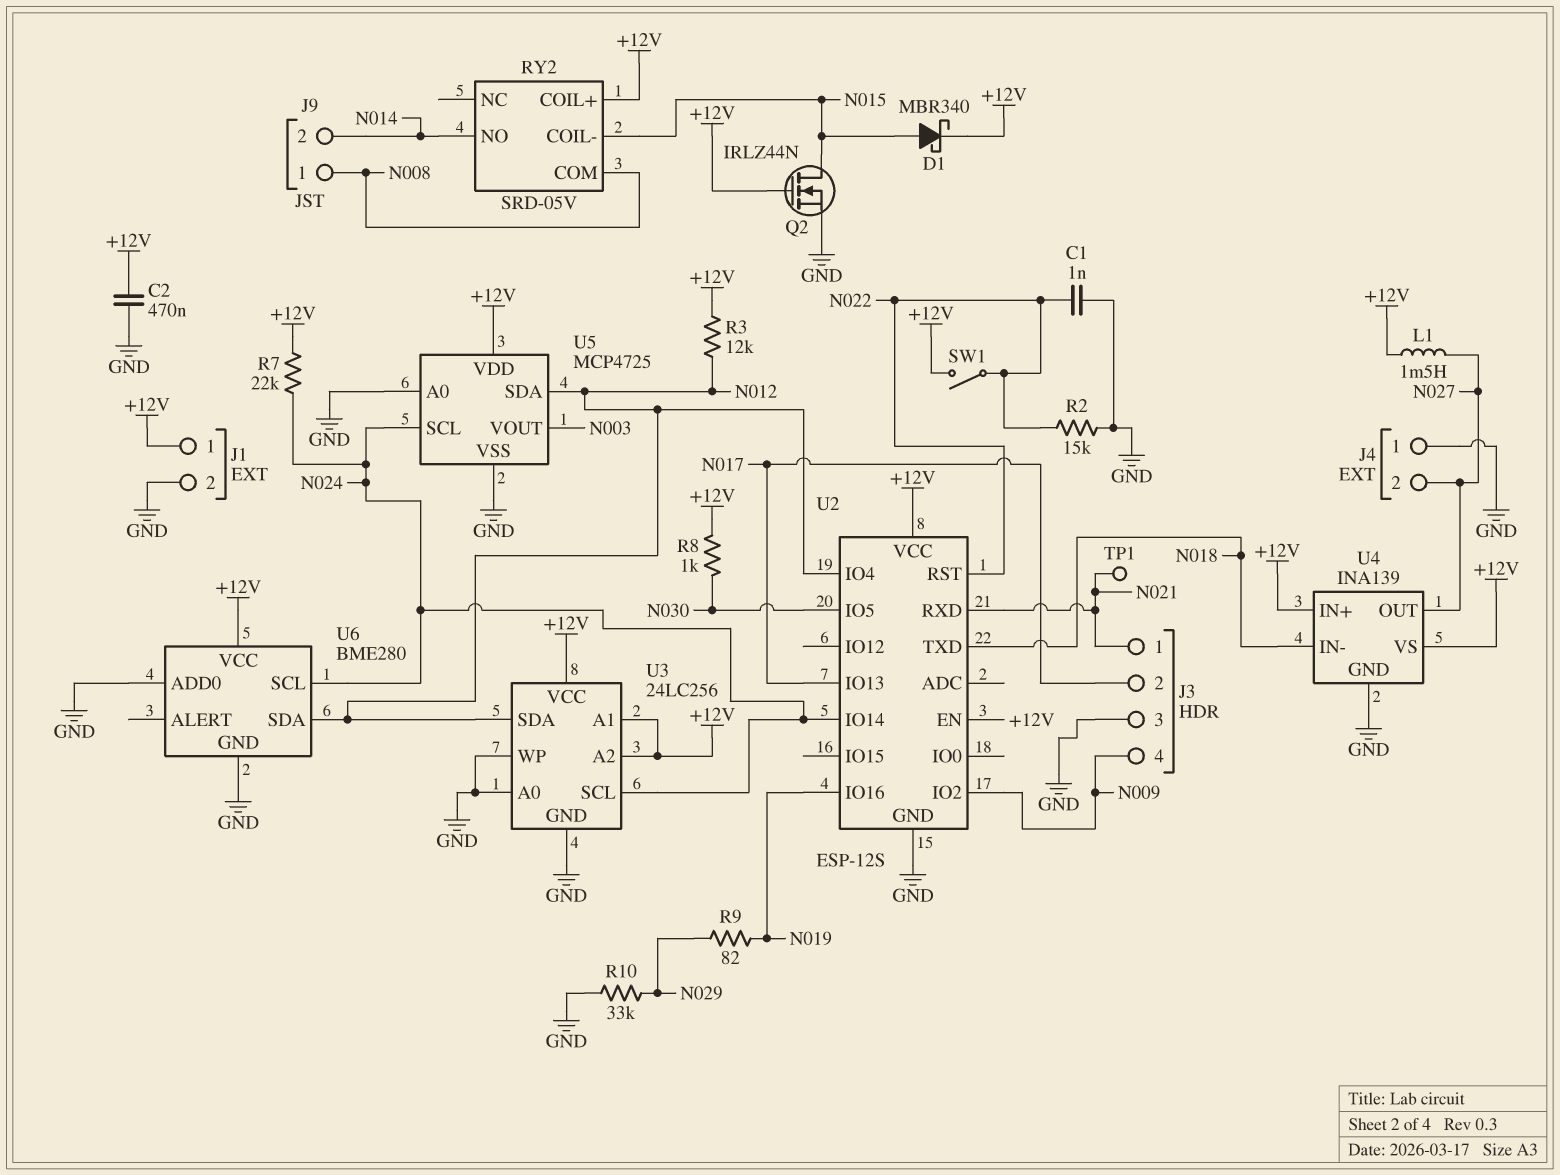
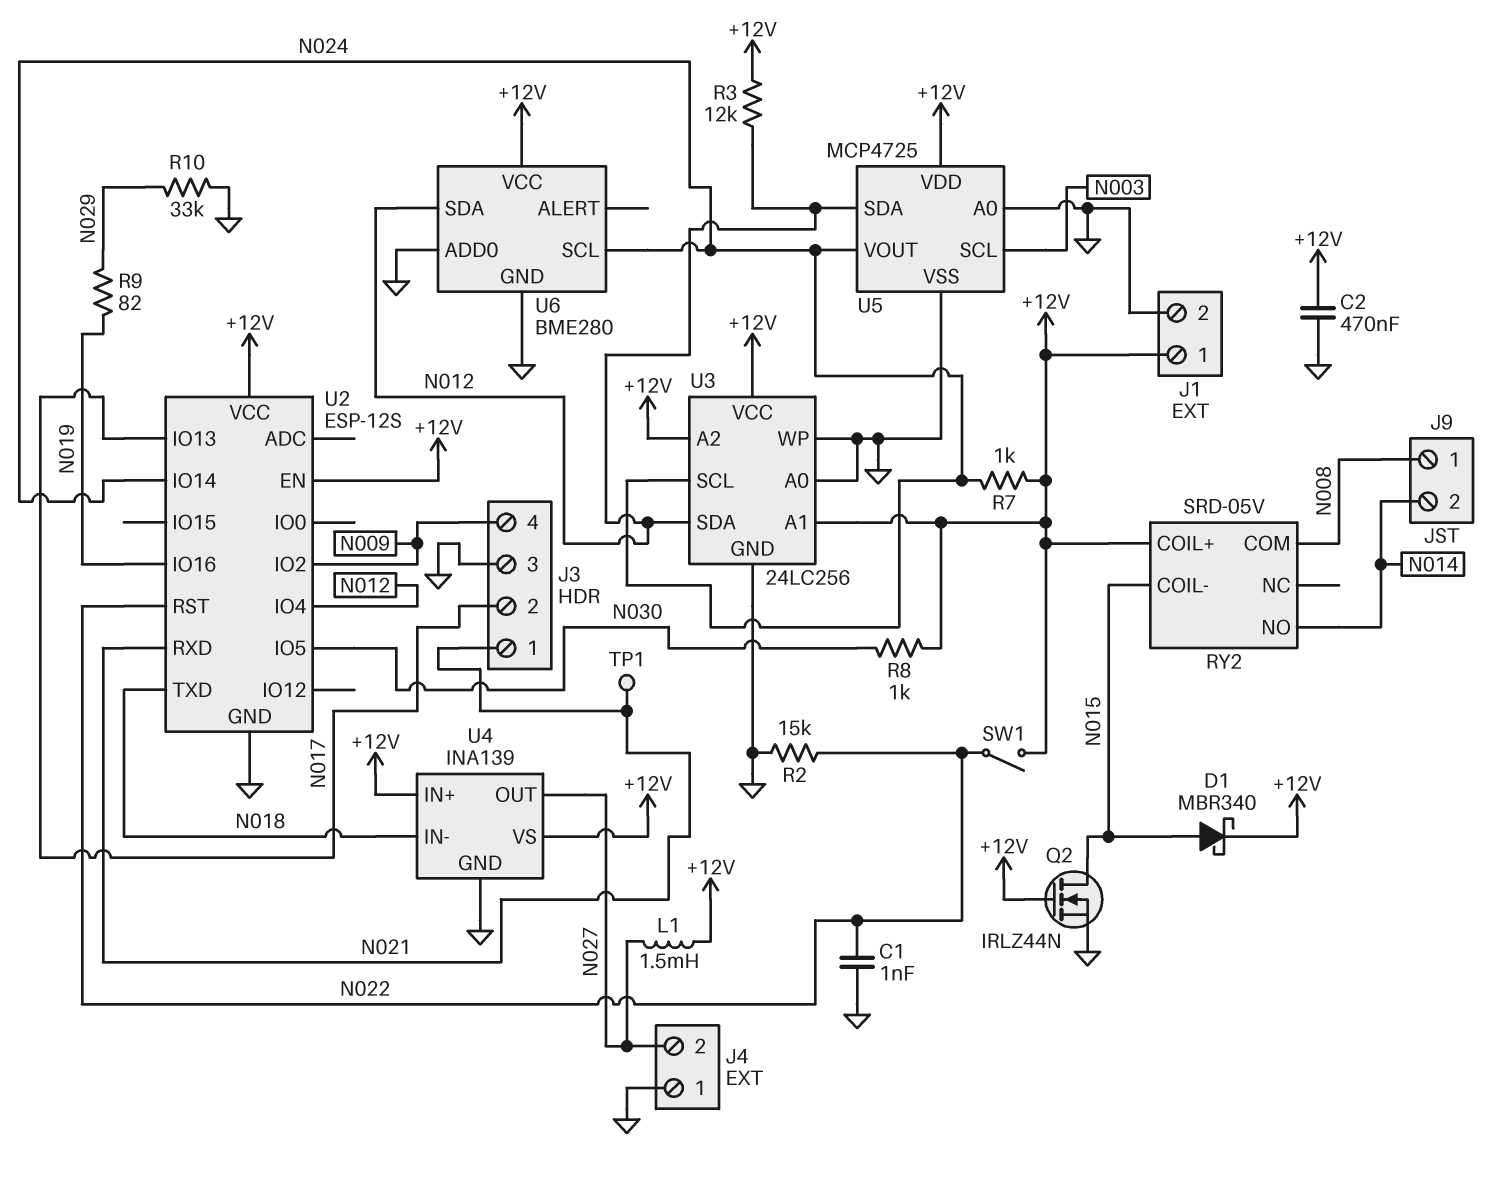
R7: 22k (+12V, N024) -> 1k (+12V, N024)
U5 pin SCL: N024 -> N003
U5 pin VOUT: N003 -> N024

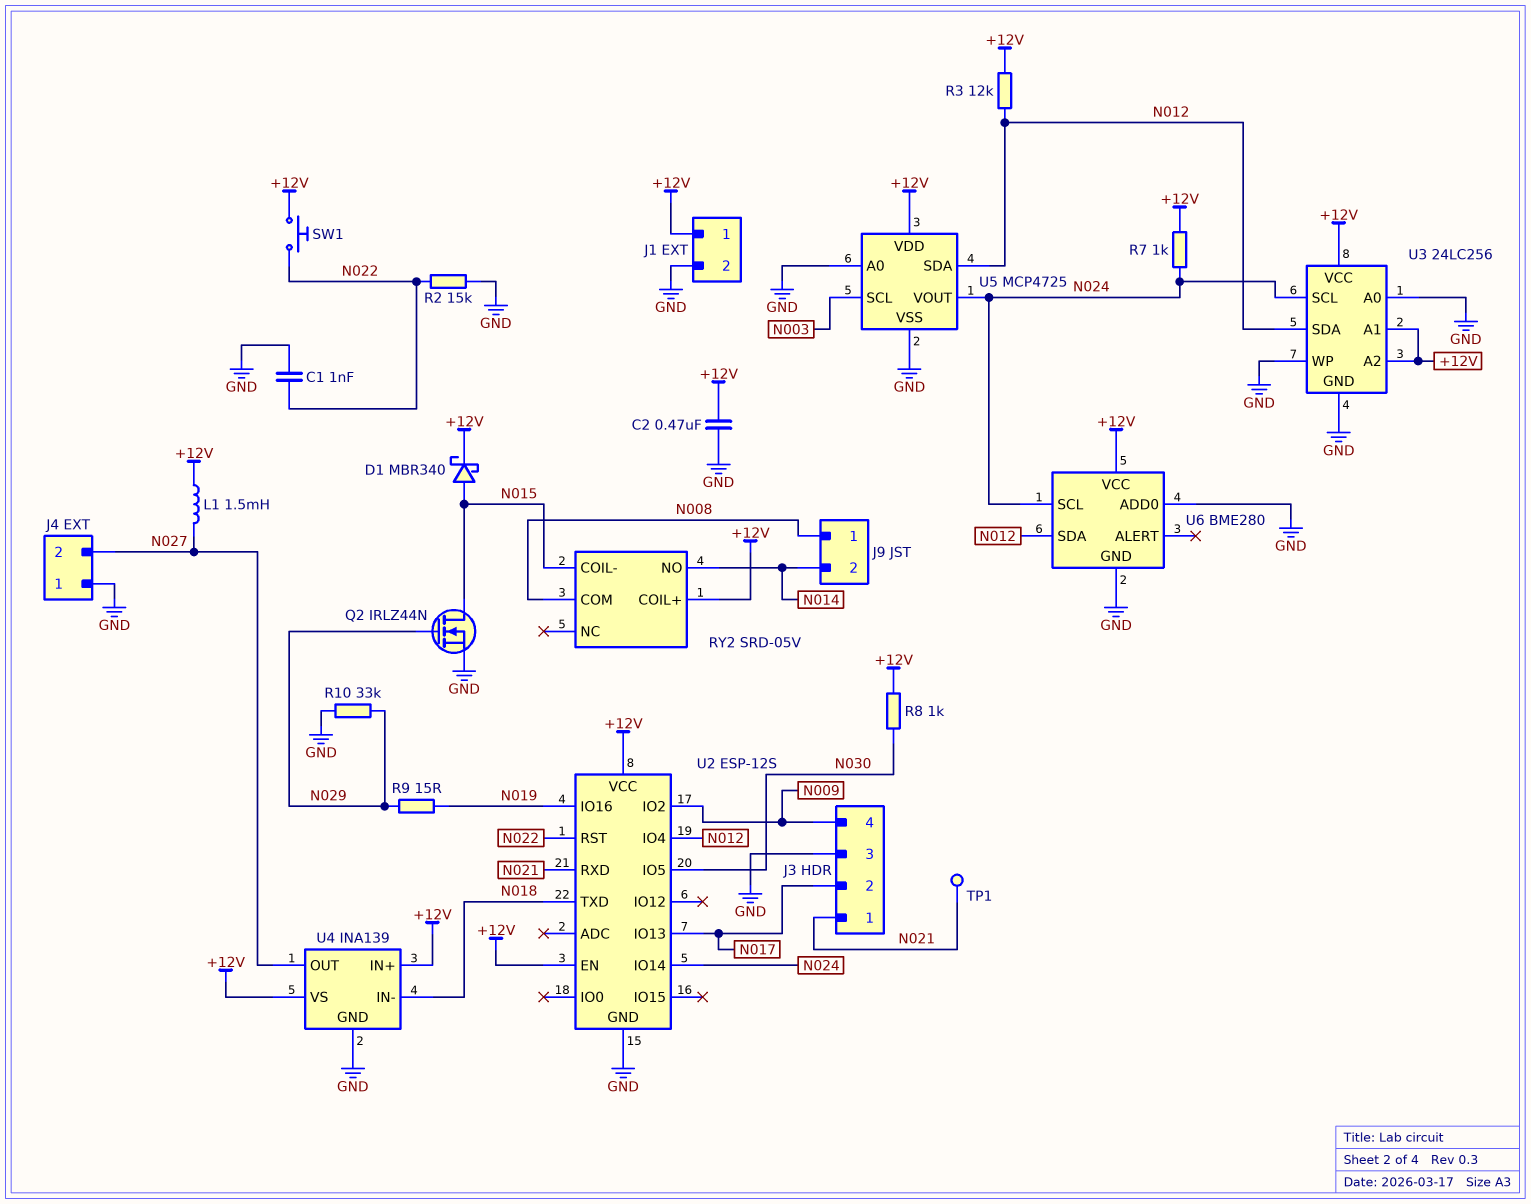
Q2: NMOS IRLZ44N (G +12V, D N015, S GND) -> NMOS IRLZ44N (G N029, D N015, S GND)
R9: 82 (N019, N029) -> 15 (N019, N029)
SW1: switch (+12V, N022) -> button (+12V, N022)

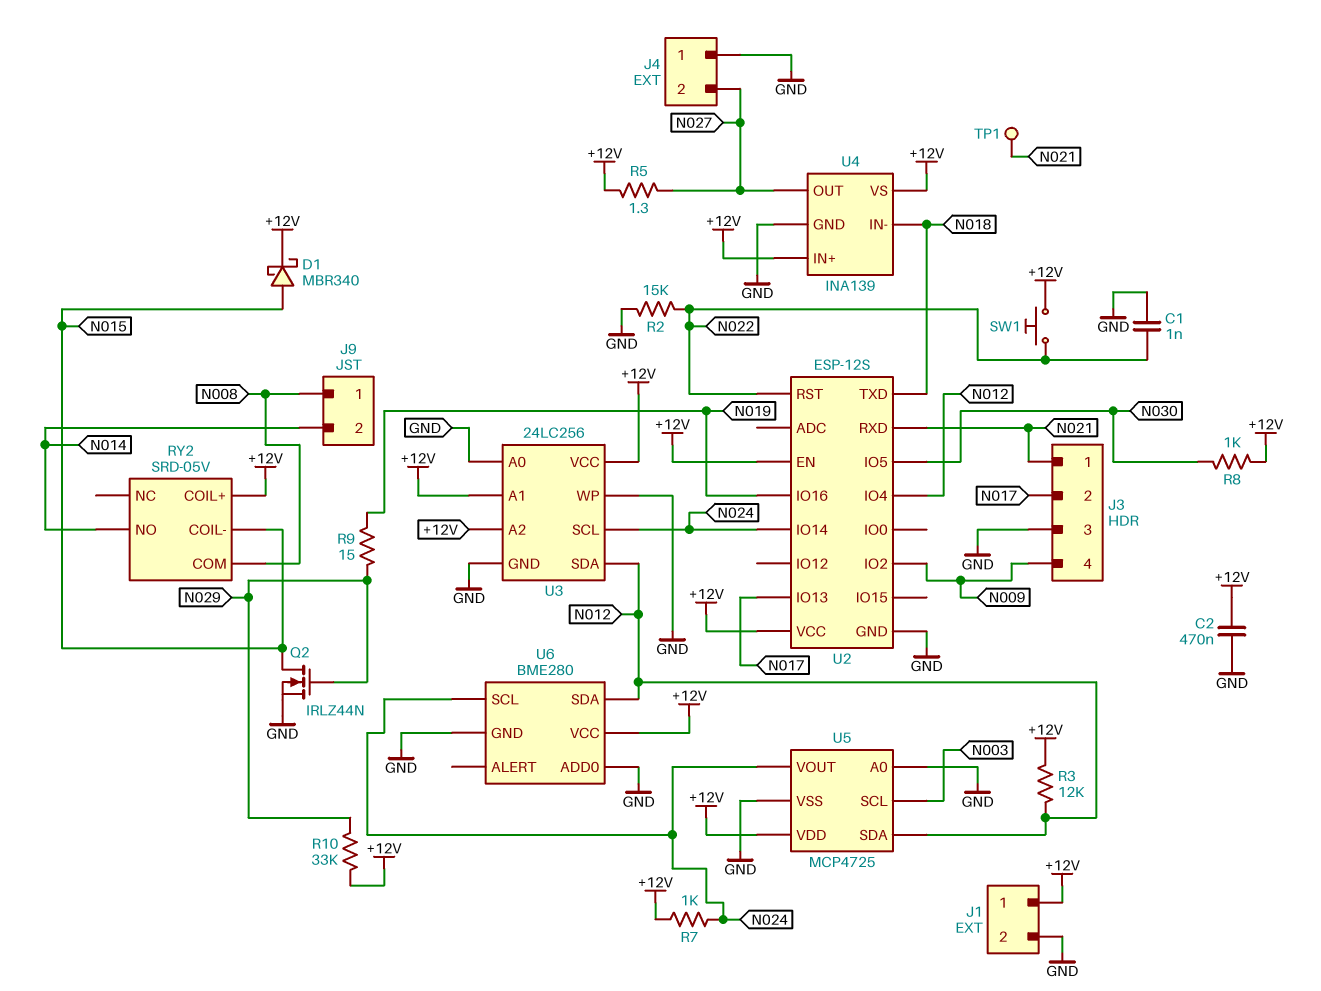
L1: 1.5mH (+12V, N027) -> none
R5: none -> 1.3 (+12V, N027)
R10: 33k (GND, N029) -> 33k (+12V, N029)

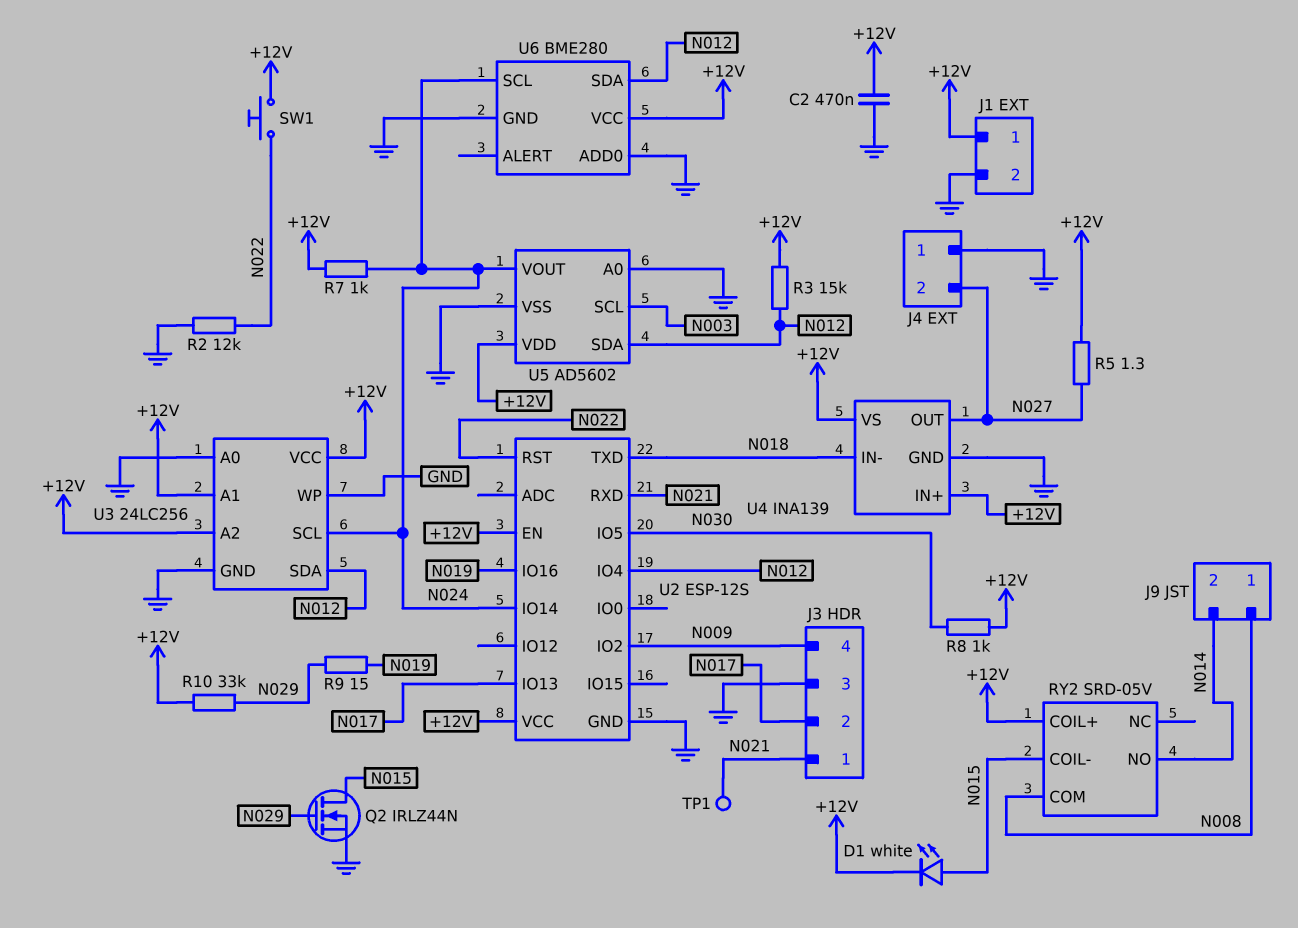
C1: 1nF (GND, N022) -> none
D1: schottky MBR340 (A N015, K +12V) -> LED white (A N015, K +12V)
R2: 15k (GND, N022) -> 12k (GND, N022)
R3: 12k (+12V, N012) -> 15k (+12V, N012)
U5: MCP4725 -> AD5602

